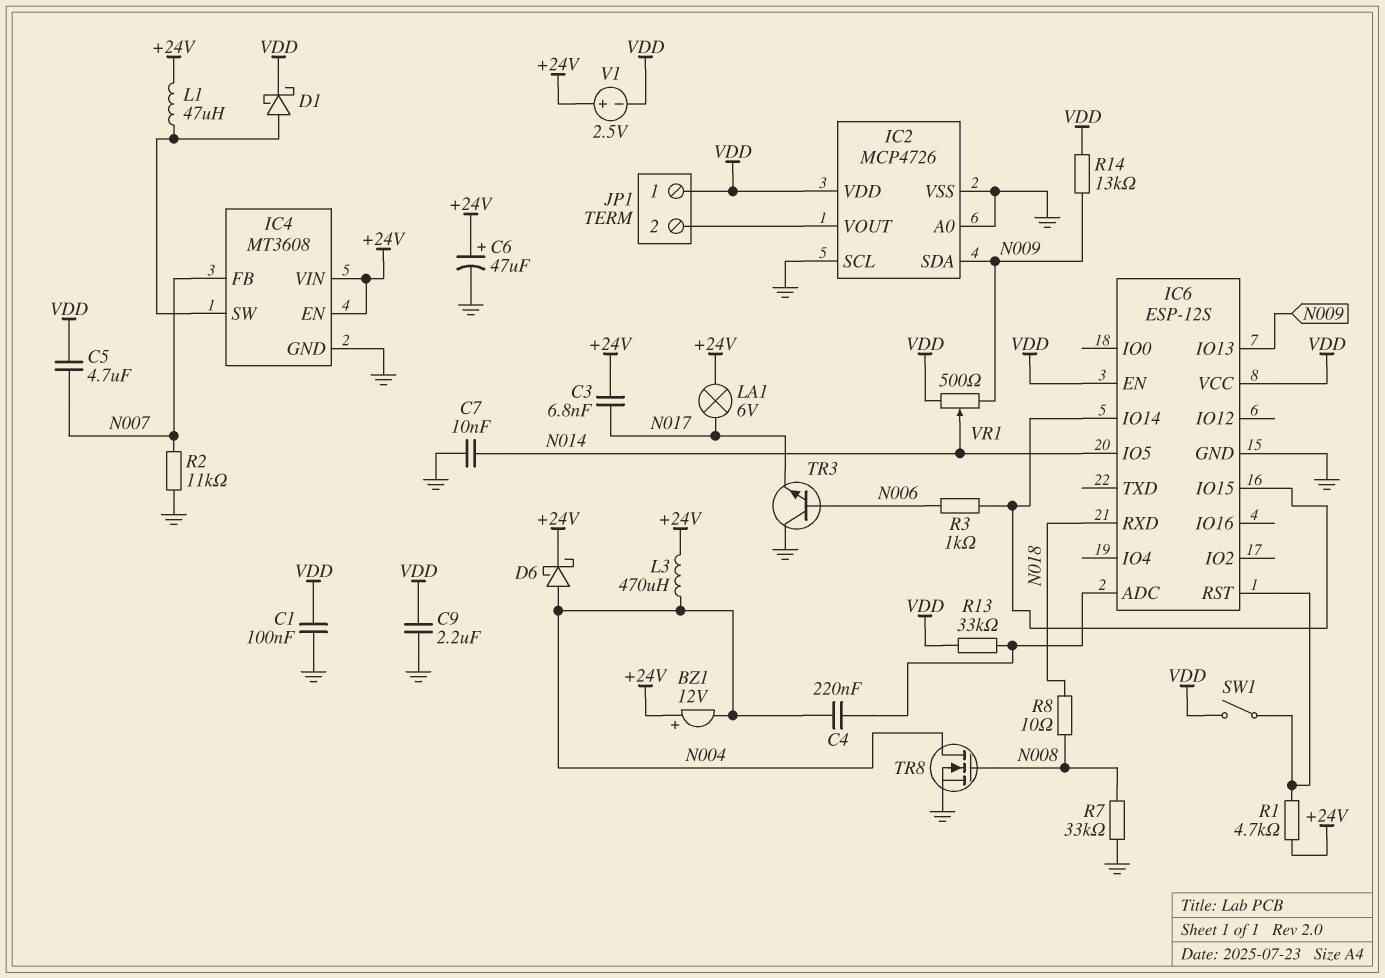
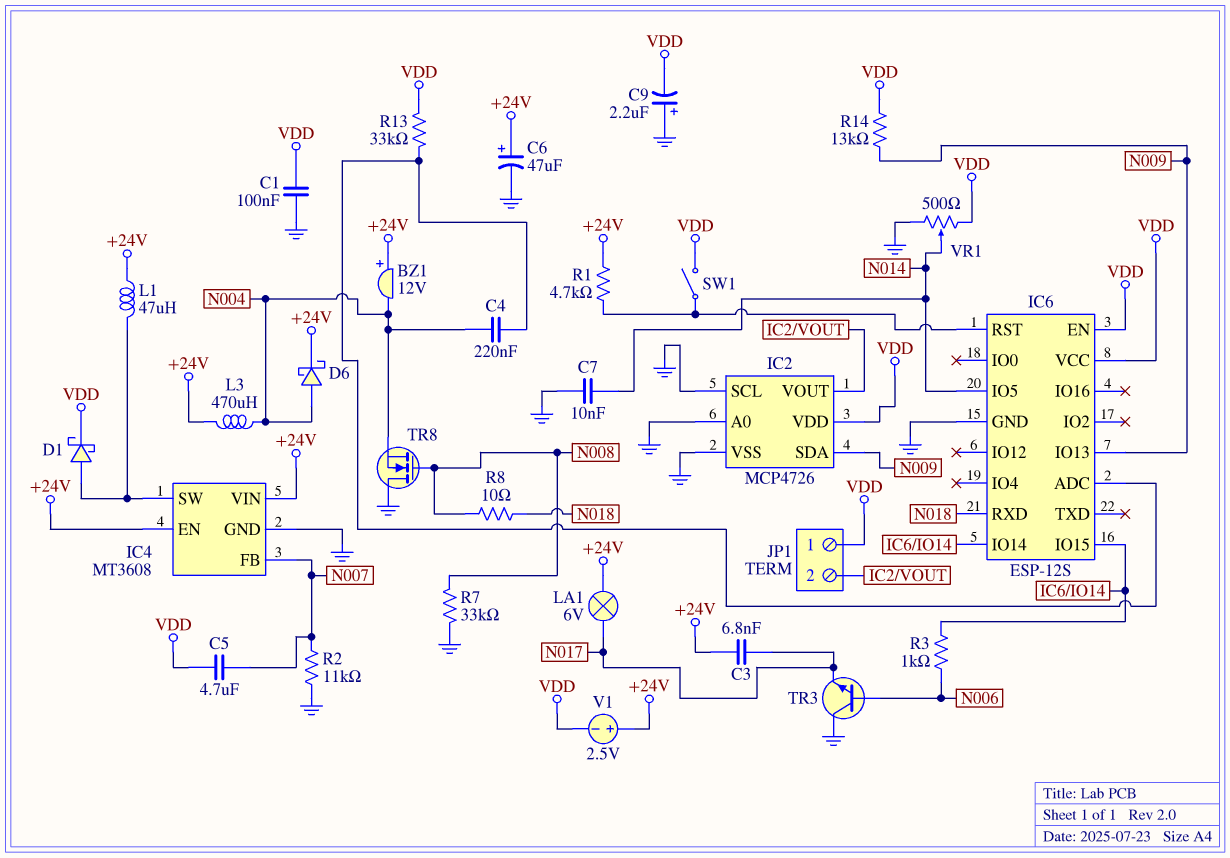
C9: 2.2uF (GND, VDD) -> 2.2uF (plus GND, minus VDD)
TR8: NMOS (G N008, D N004, S GND) -> NMOS (G N008, D GND, S N004)
VR1: 500 (N009, VDD, wiper N014) -> 500 (GND, VDD, wiper N014)

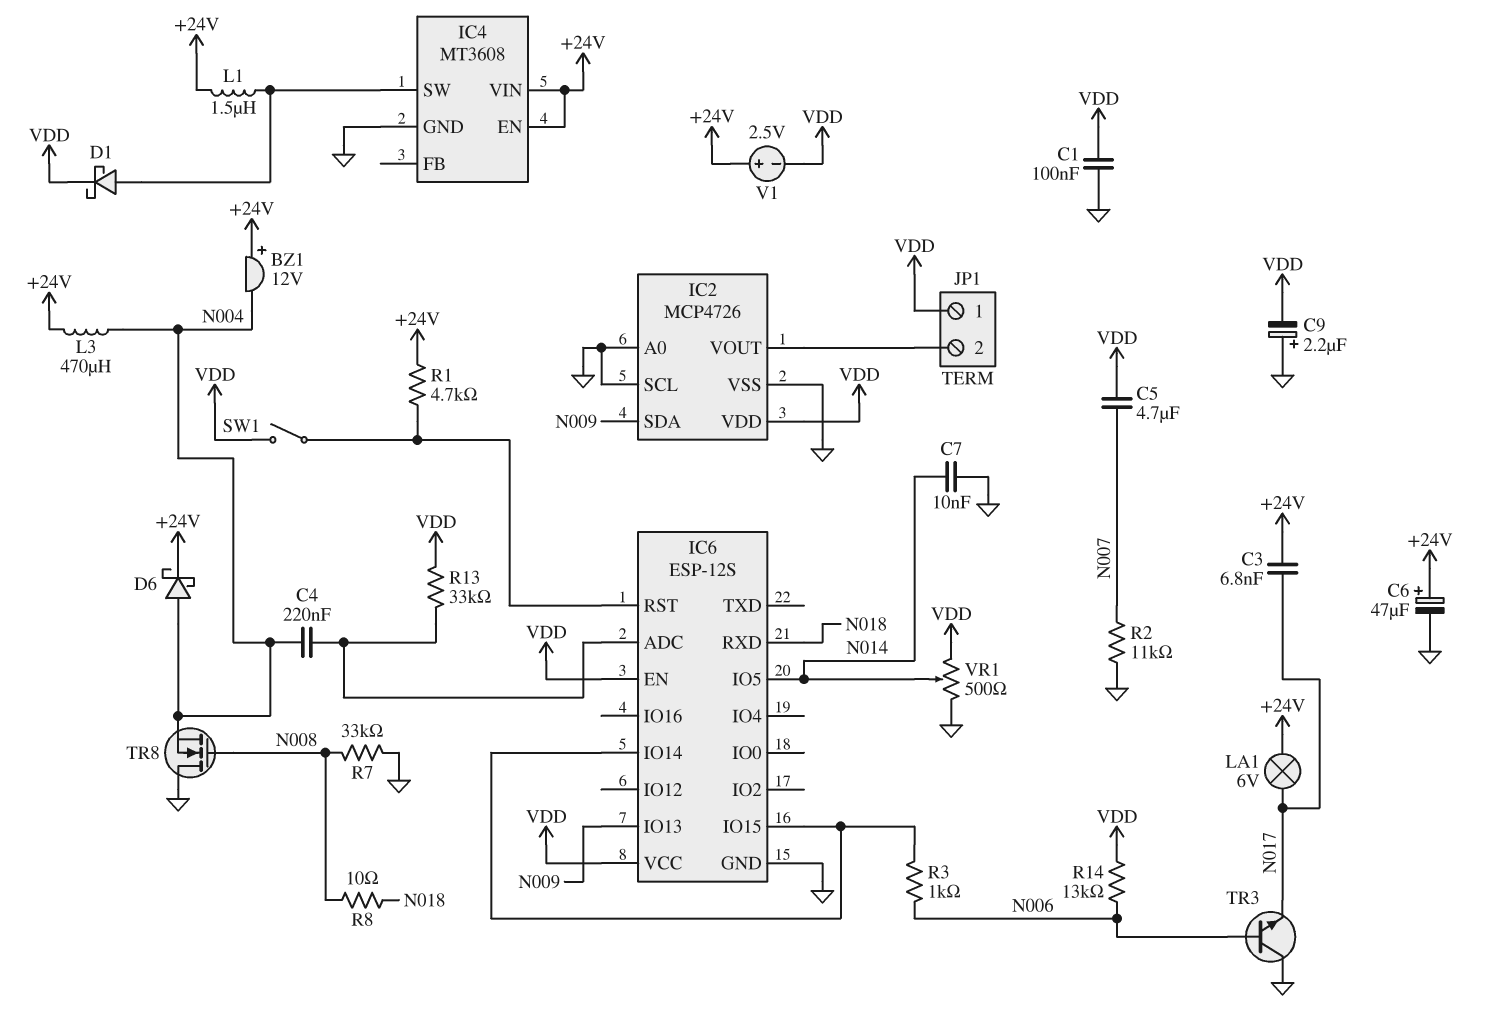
IC4 pin FB: N007 -> none
L1: 47uH (+24V, IC4/SW) -> 1.5uH (+24V, IC4/SW)
R14: 13k (N009, VDD) -> 13k (N006, VDD)

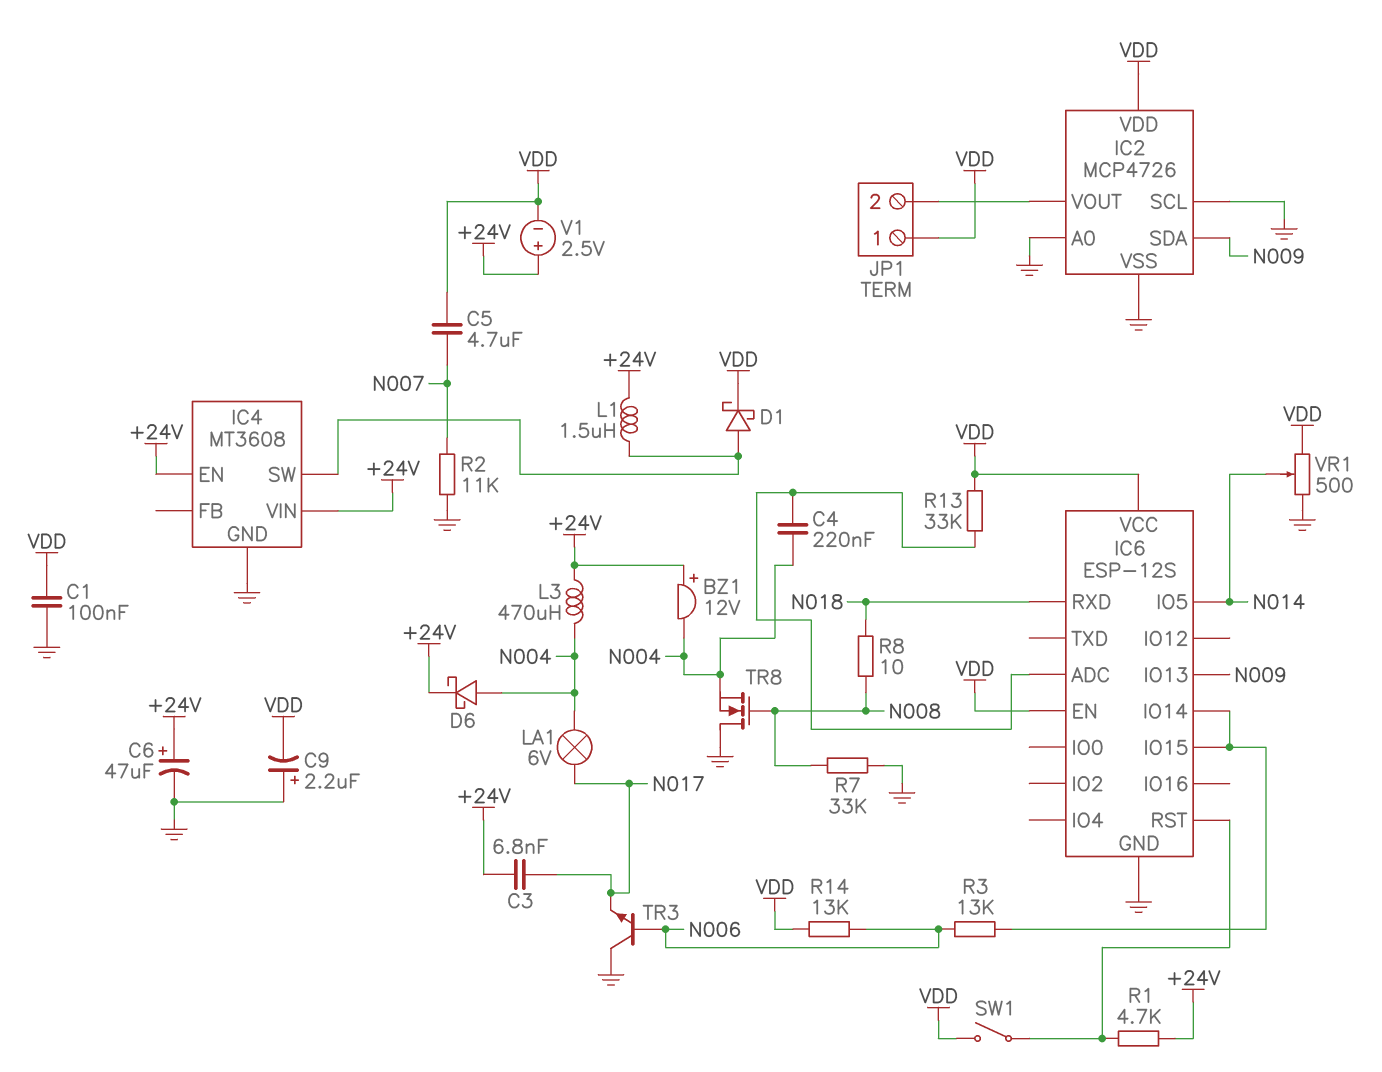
C7: 10nF (GND, N014) -> none
LA1: lamp 6V (+24V, N017) -> lamp 6V (N004, N017)
R3: 1k (IC6/IO14, N006) -> 13k (IC6/IO14, N006)

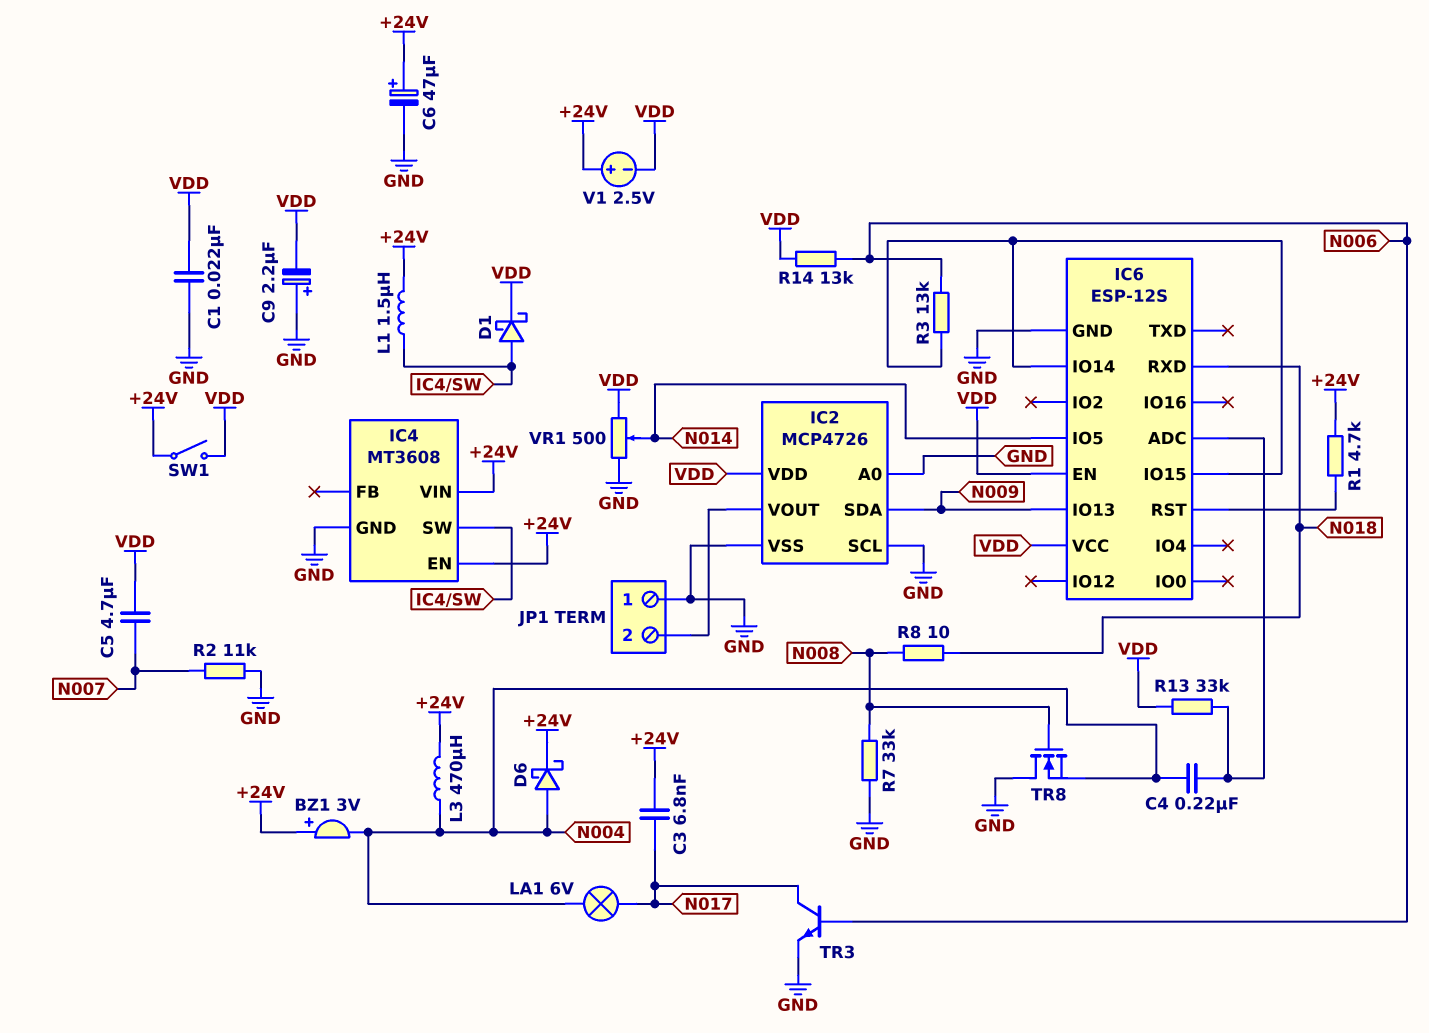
BZ1: buzzer 12V (plus +24V, minus N004) -> buzzer 3V (plus +24V, minus N004)
C1: 100nF (GND, VDD) -> 22nF (GND, VDD)
JP1 pin 1: VDD -> GND
SW1: switch (IC6/RST, VDD) -> switch (+24V, VDD)
TR3: NPN (B N006, C GND, E N017) -> NPN (B N006, C N017, E GND)

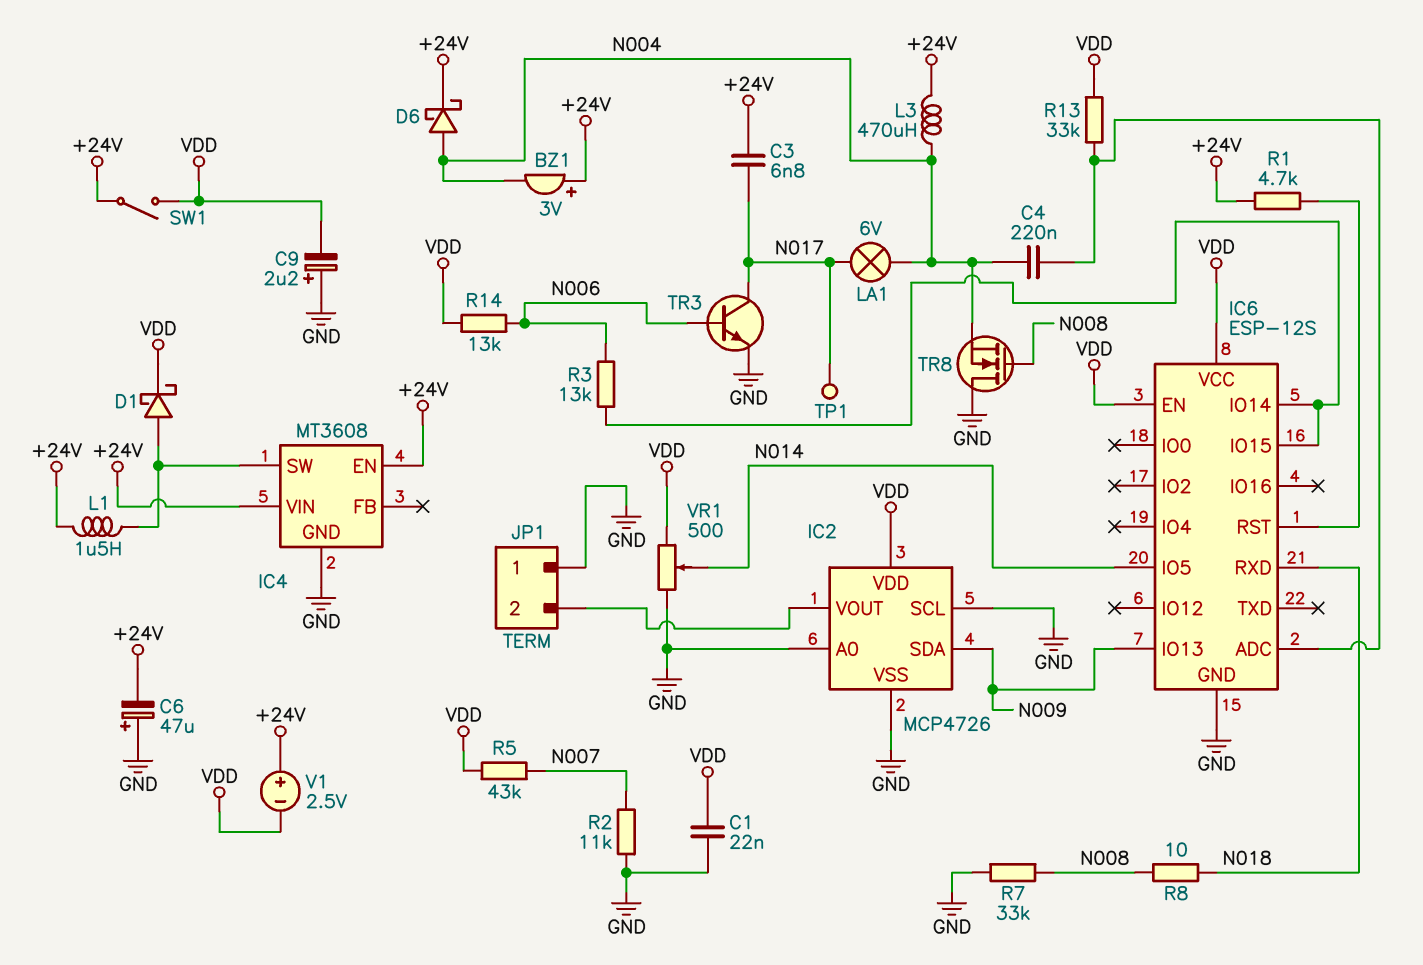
C5: 4.7uF (N007, VDD) -> none
C6: 47uF (plus +24V, minus GND) -> 47uF (plus GND, minus +24V)
R5: none -> 43k (N007, VDD)
TP1: none -> test point (N017)

